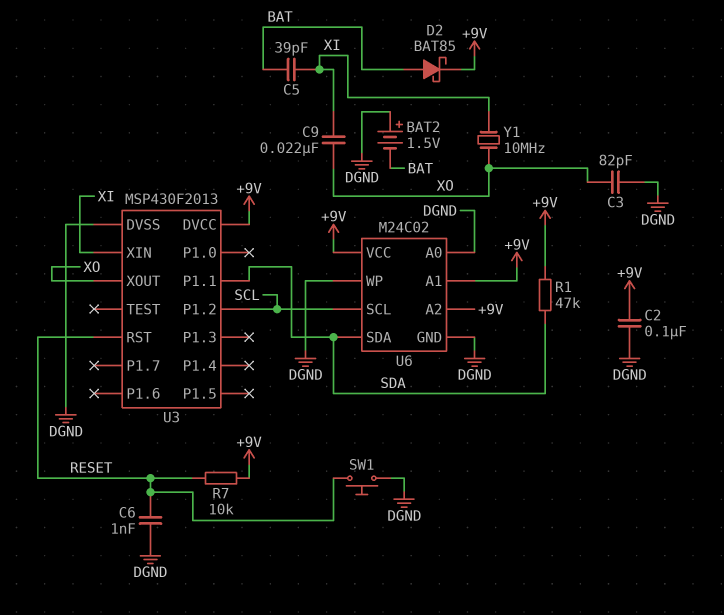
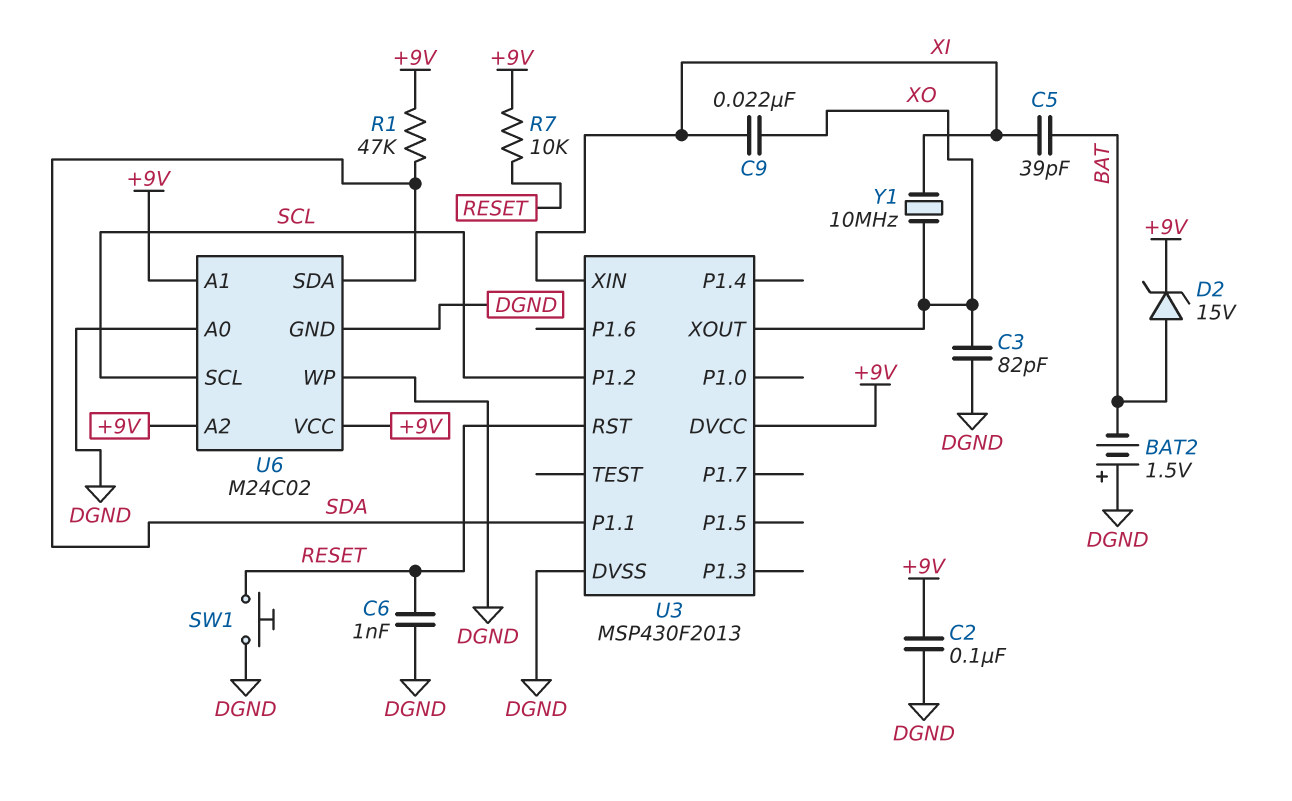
D2: schottky BAT85 (A BAT, K +9V) -> zener 15V (A BAT, K +9V)

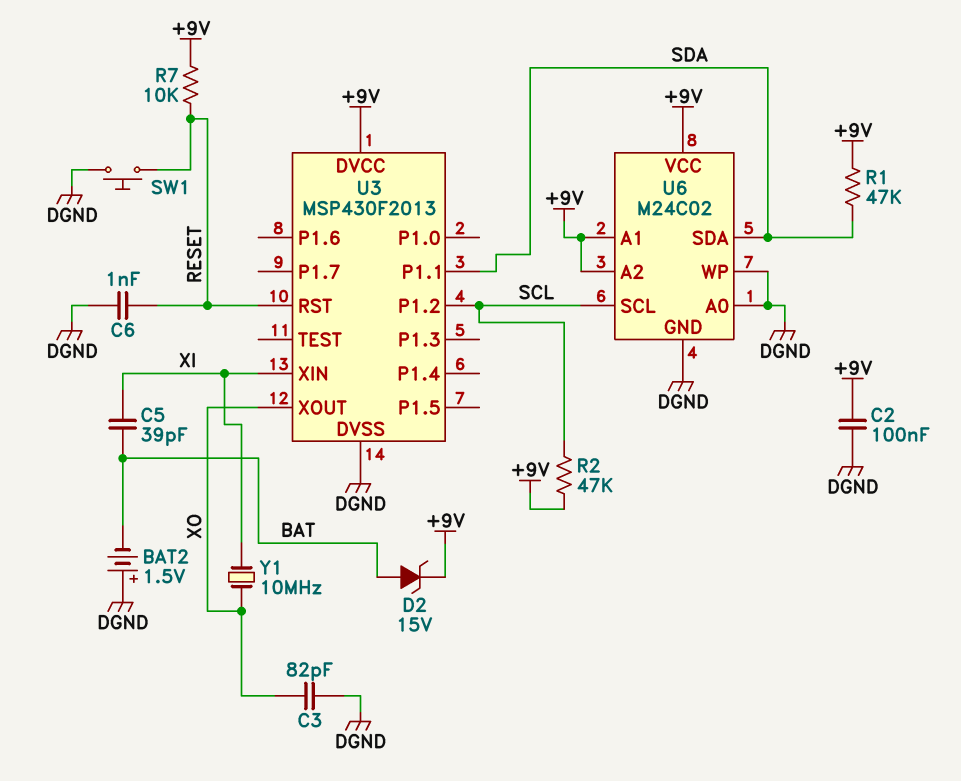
C9: 22nF (XI, XO) -> none
R2: none -> 47k (+9V, SCL)

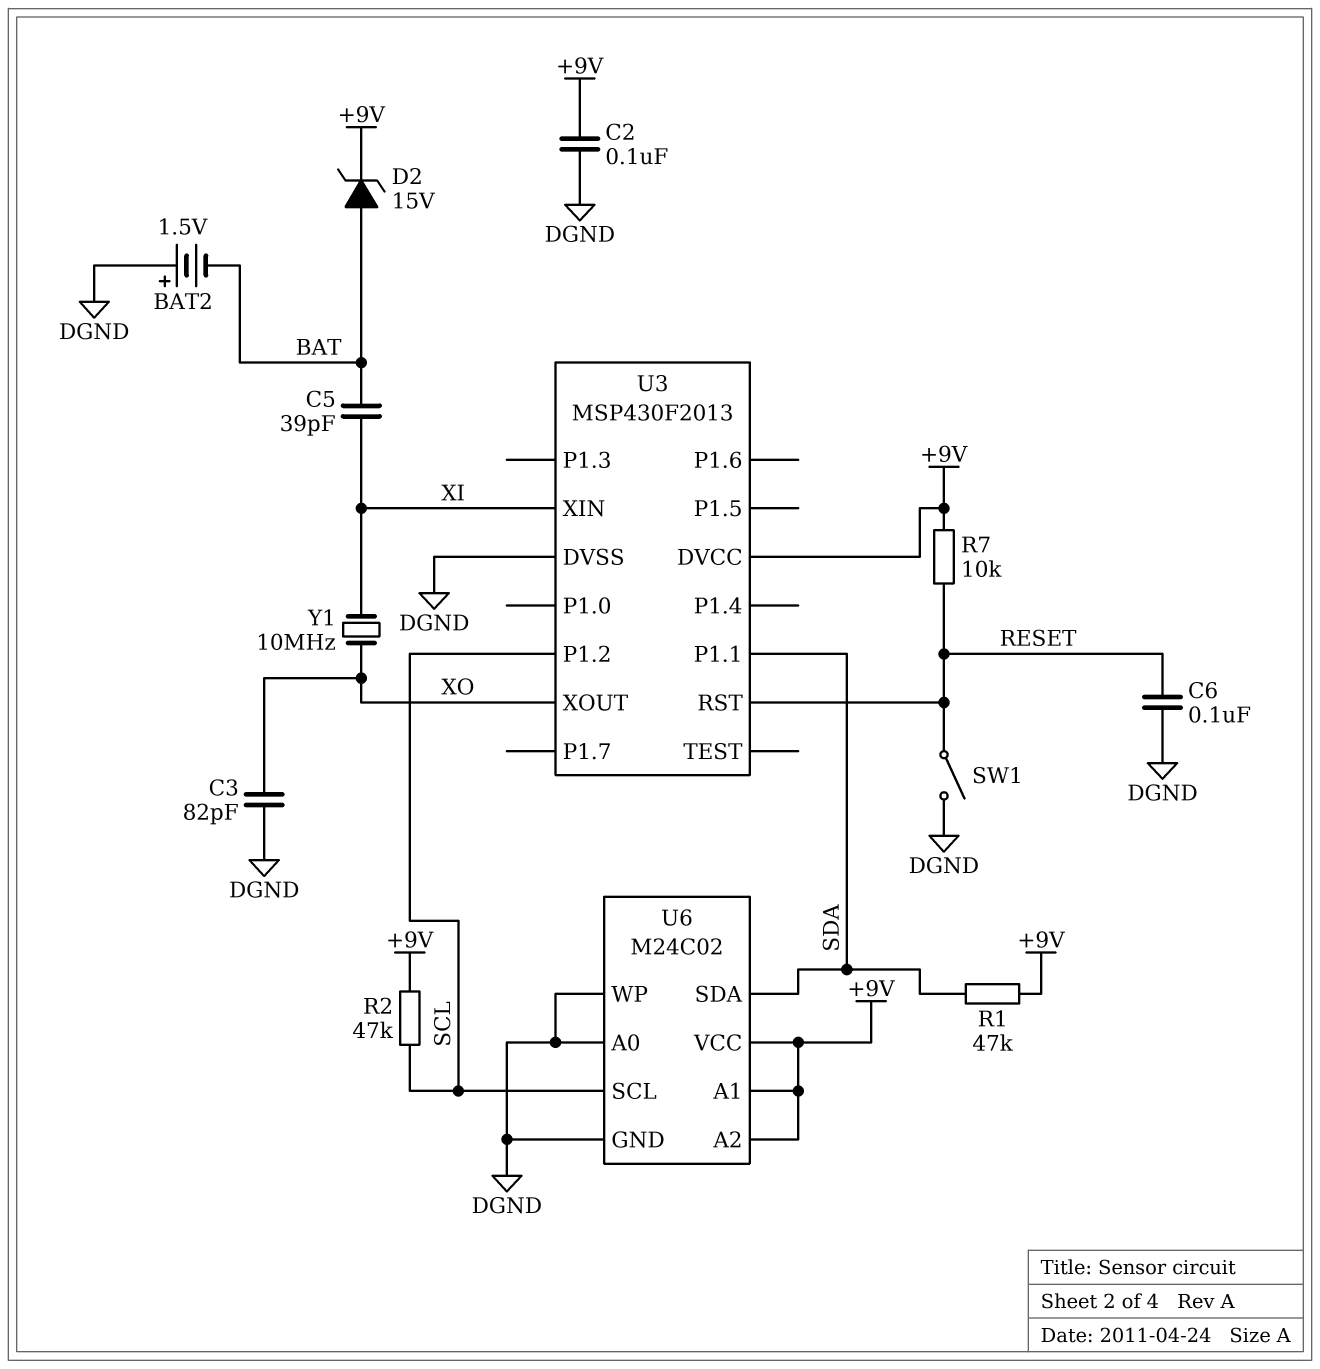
C6: 1nF (DGND, RESET) -> 100nF (DGND, RESET)
SW1: button (DGND, RESET) -> switch (DGND, RESET)

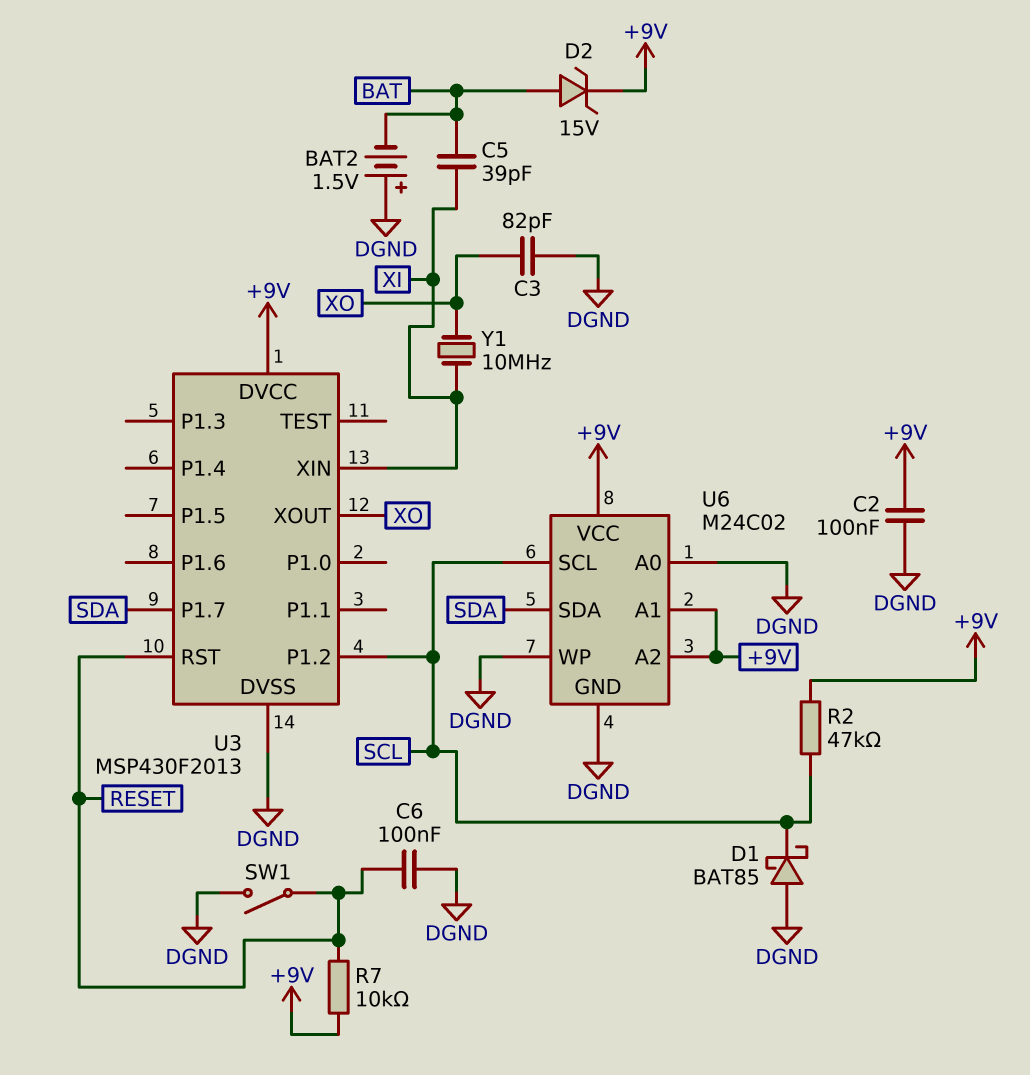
D1: none -> schottky BAT85 (A DGND, K SCL)
R1: 47k (+9V, SDA) -> none
U3 pin P1.1: SDA -> none
U3 pin P1.7: none -> SDA

